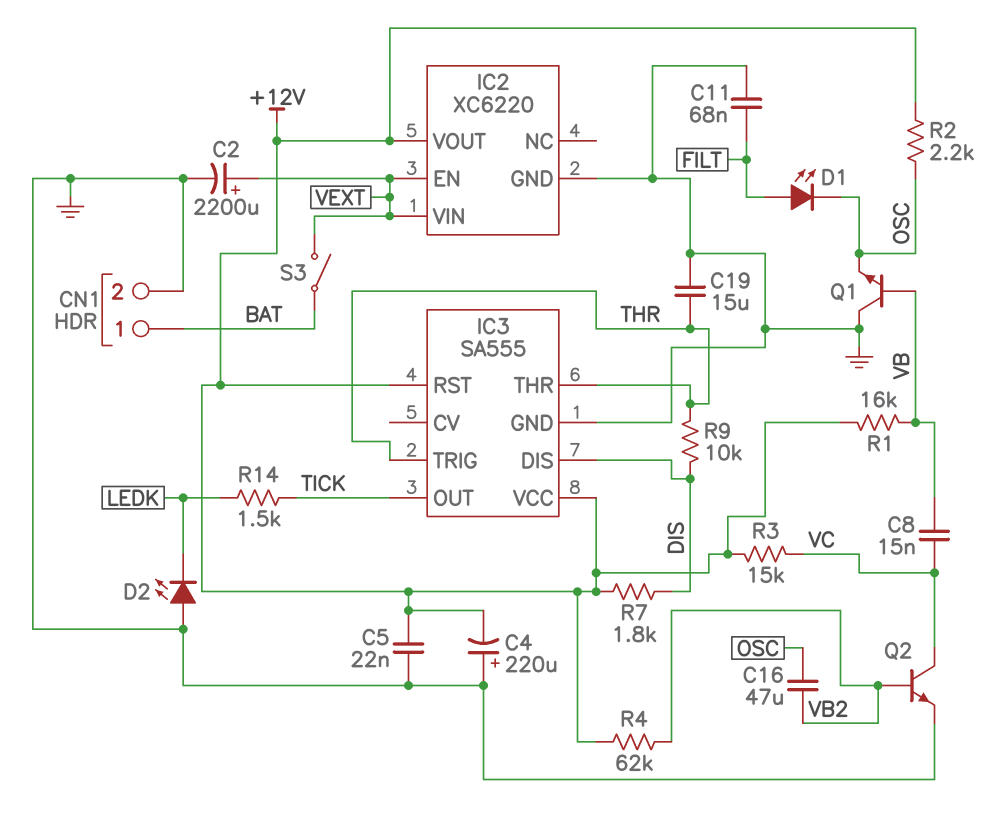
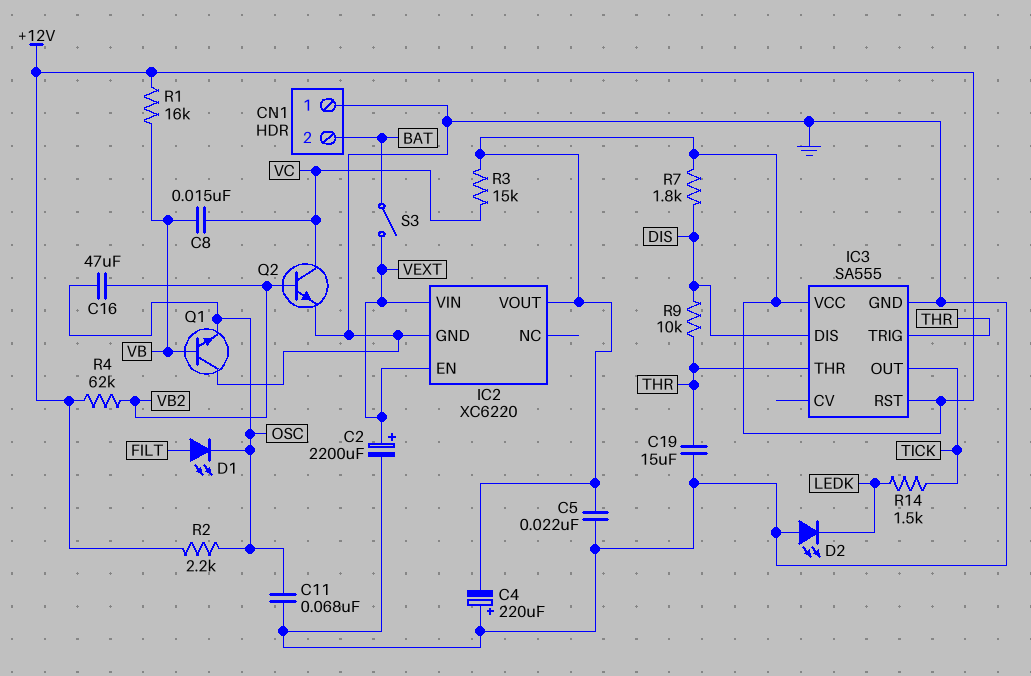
C11: 68nF (FILT, GND) -> 68nF (GND, OSC)
CN1 pin 1: BAT -> GND
CN1 pin 2: GND -> BAT

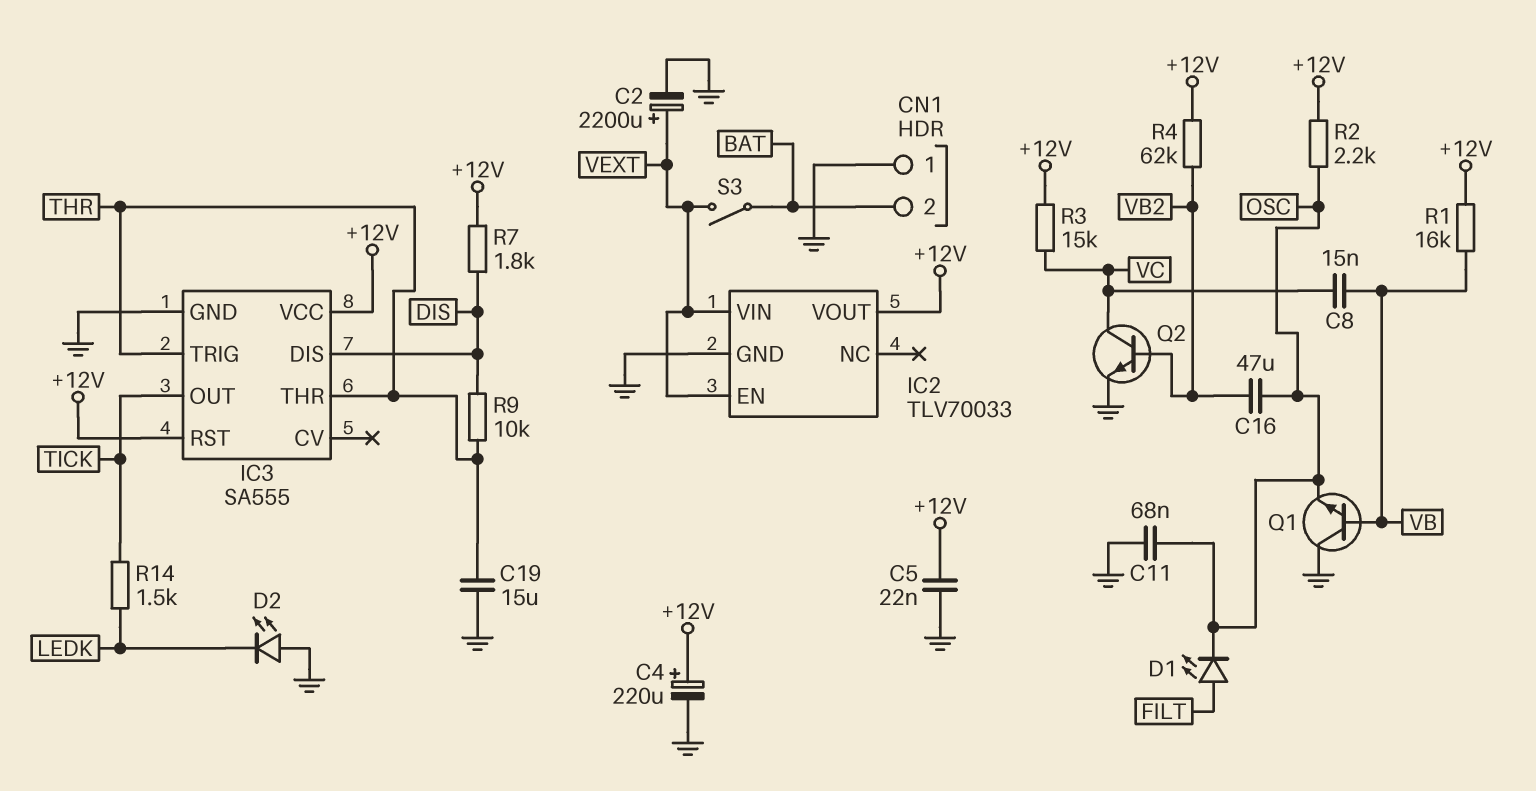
C4: 220uF (plus GND, minus +12V) -> 220uF (plus +12V, minus GND)
IC2: XC6220 -> TLV70033

